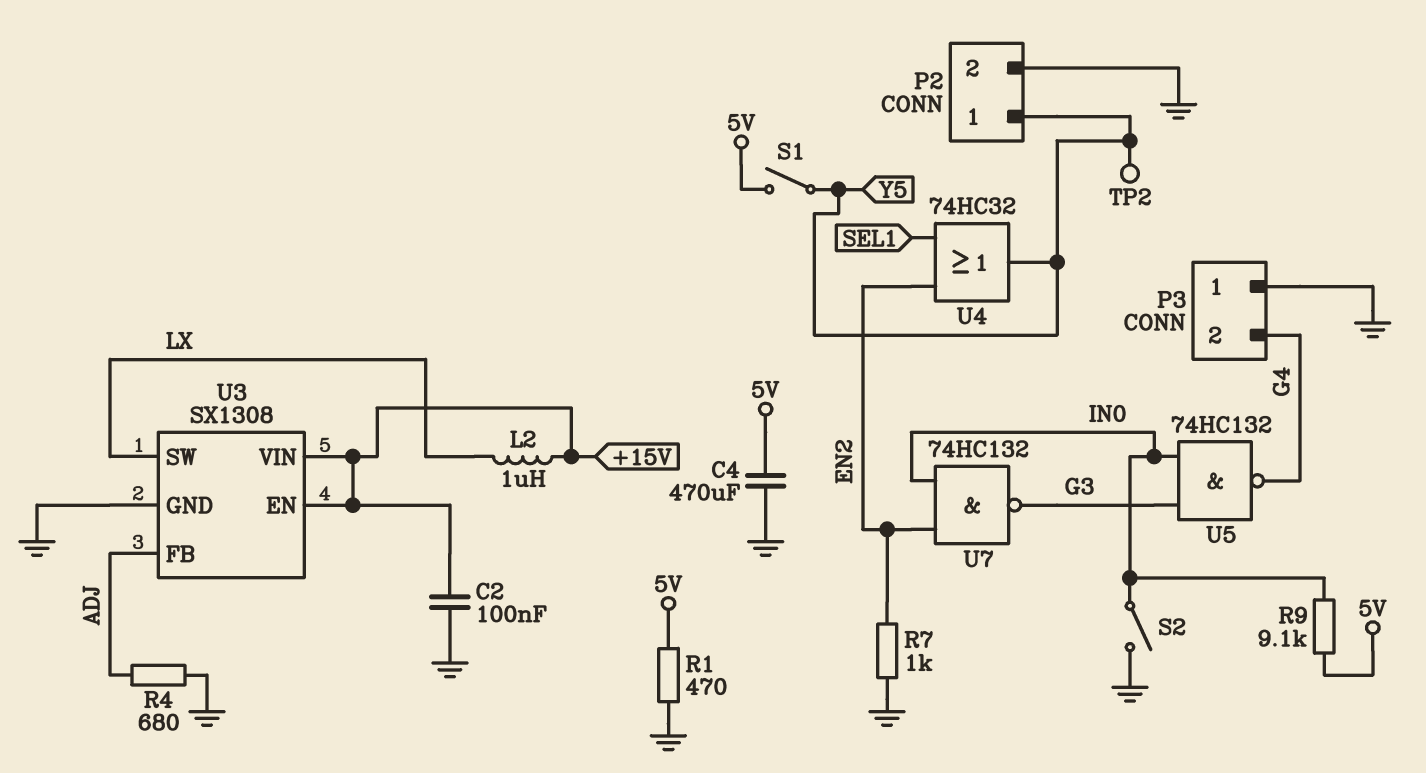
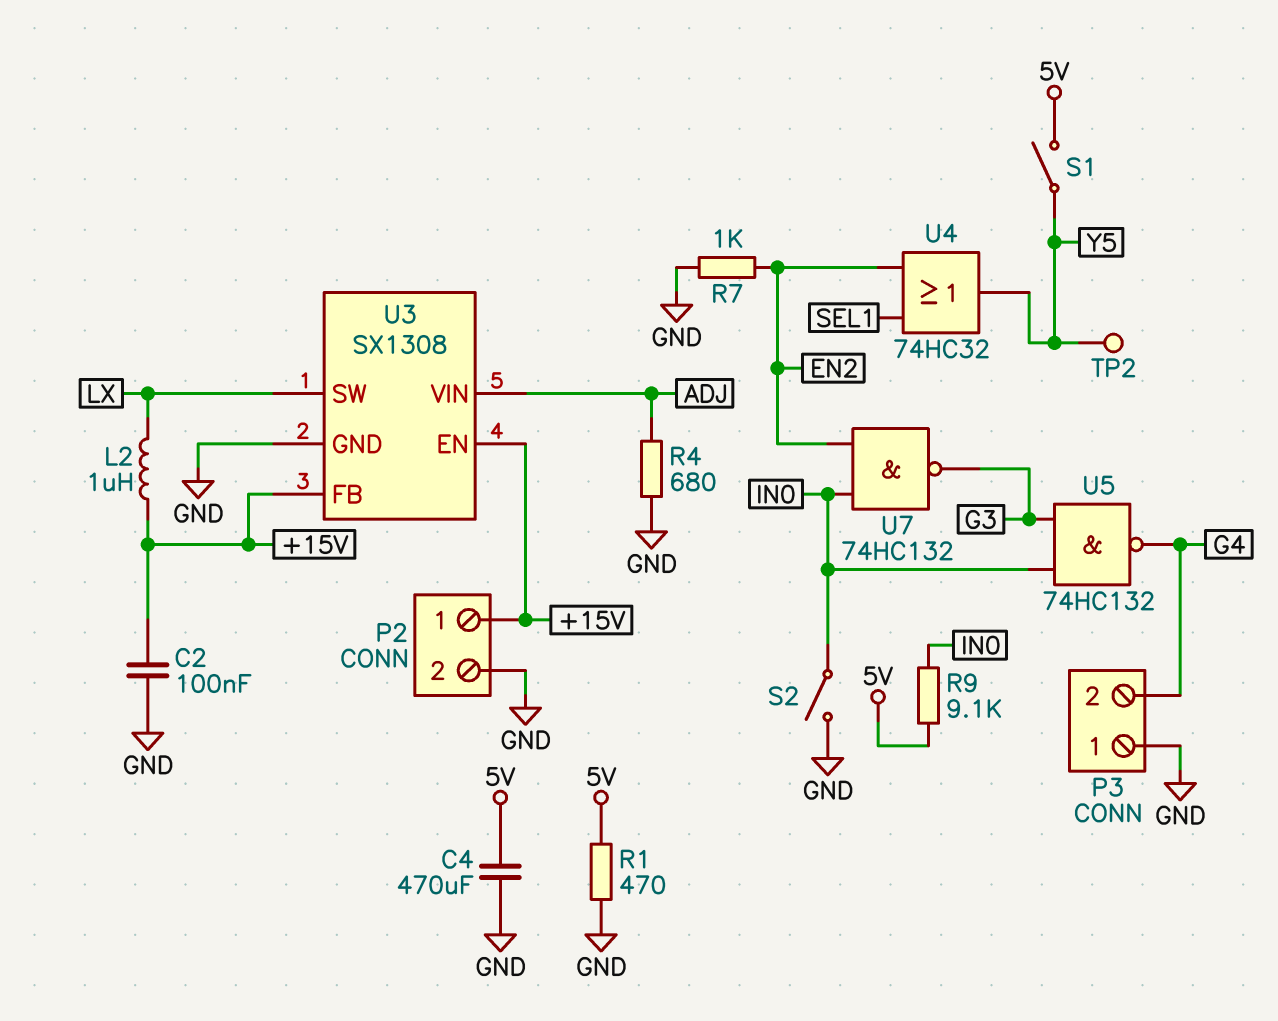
P2 pin 1: Y5 -> +15V
U3 pin FB: ADJ -> +15V
U3 pin VIN: +15V -> ADJ

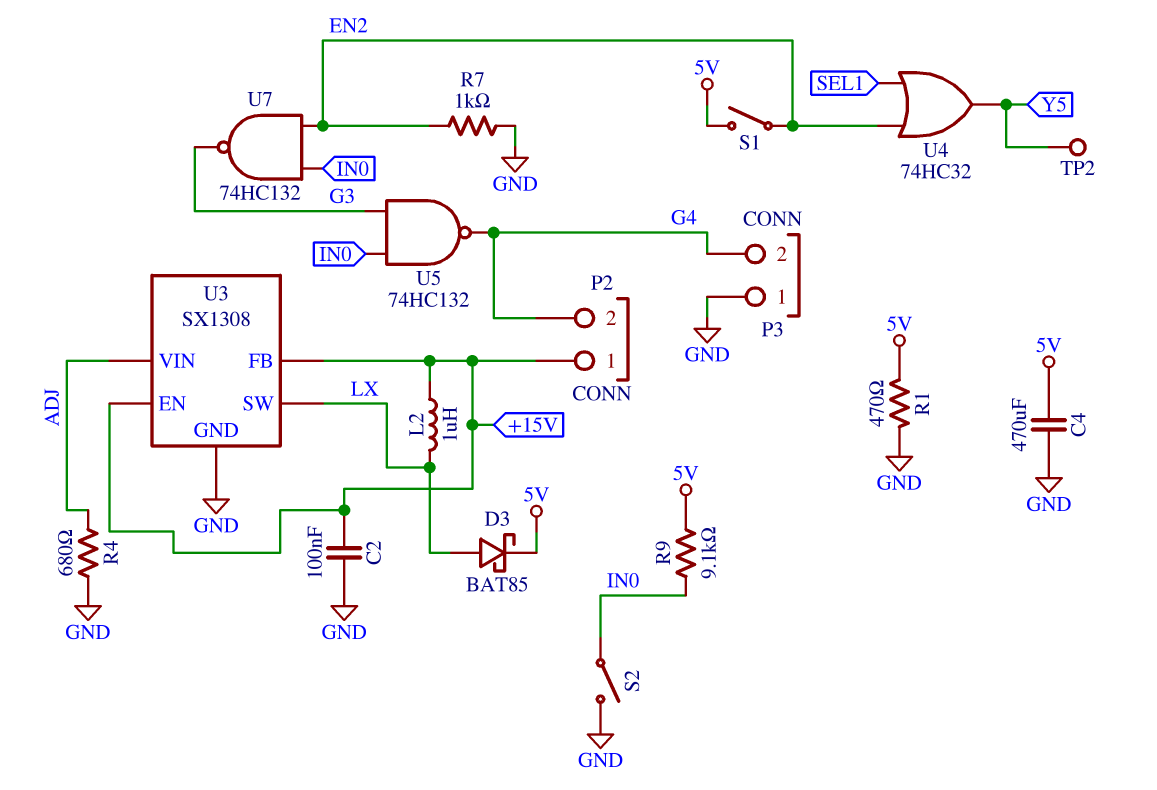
D3: none -> schottky BAT85 (A LX, K 5V)
P2 pin 2: GND -> G4
S1: switch (5V, Y5) -> switch (5V, EN2)

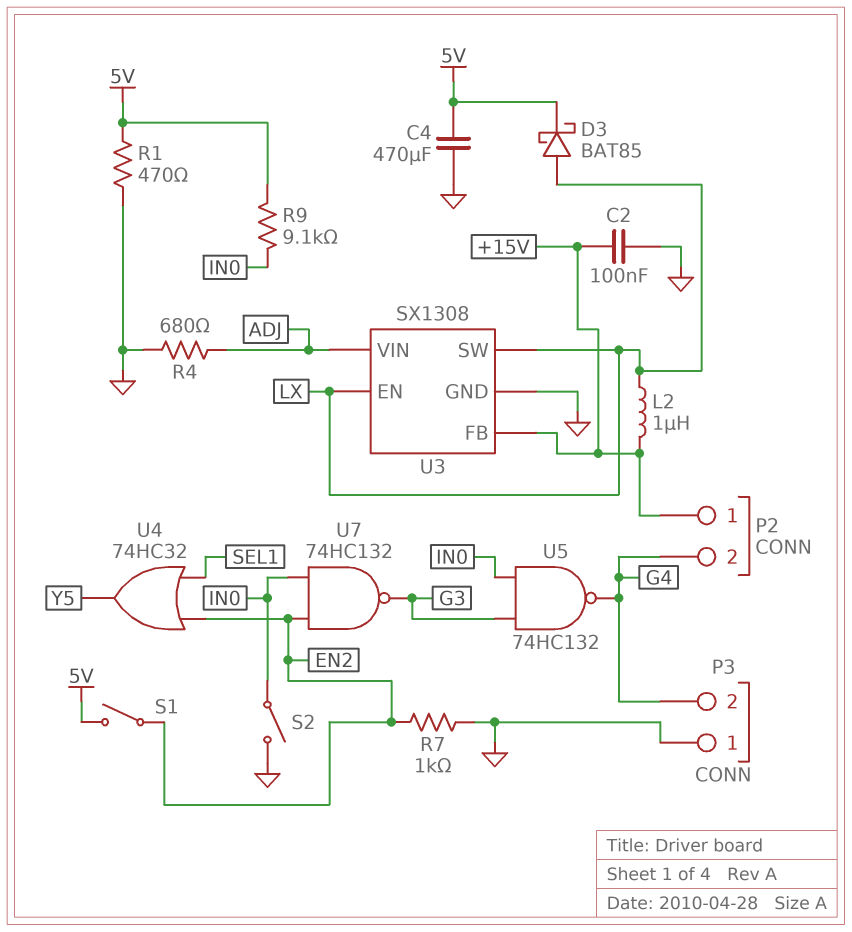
TP2: test point (Y5) -> none
U3 pin EN: +15V -> LX

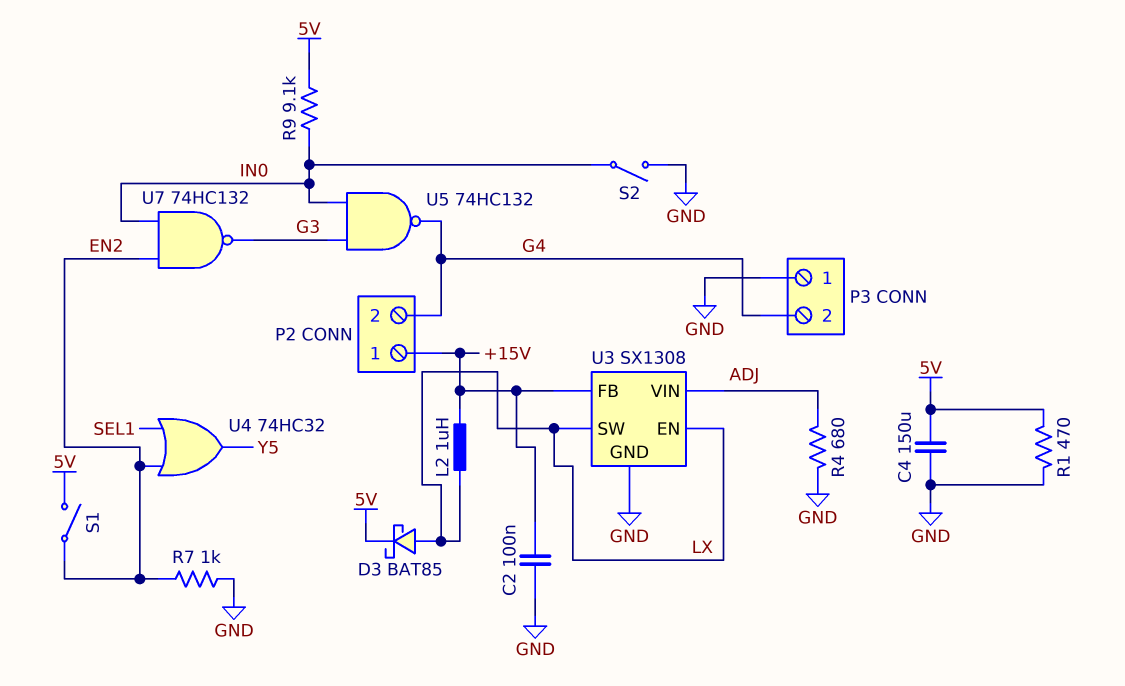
C4: 470uF (5V, GND) -> 150uF (5V, GND)

